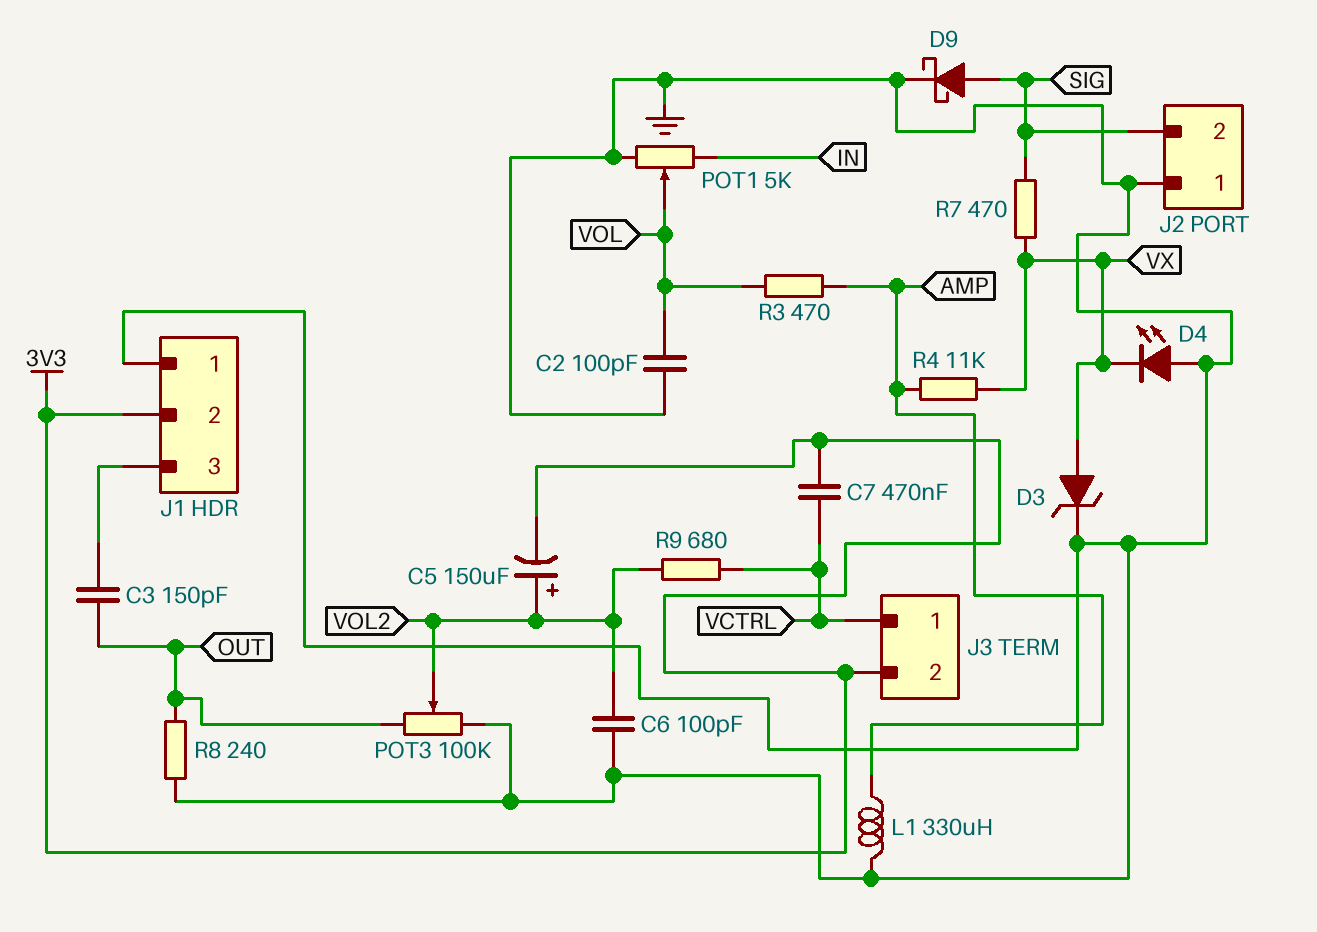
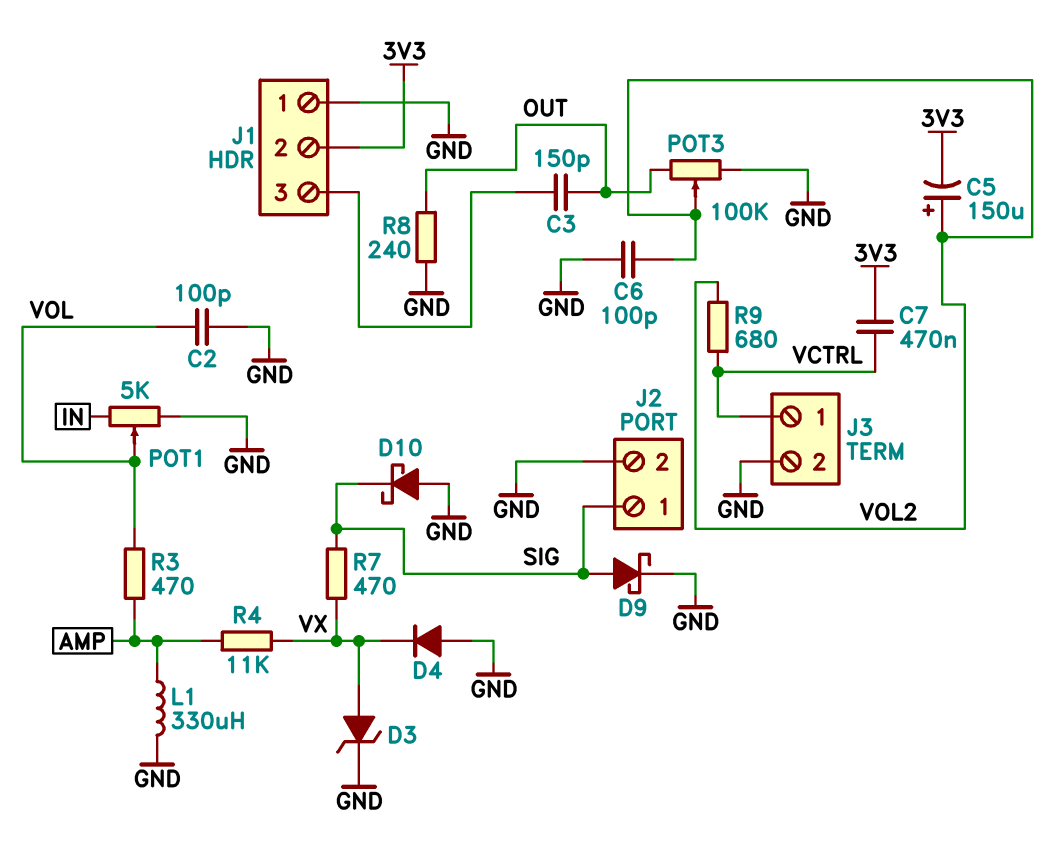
D4: LED (A GND, K VX) -> diode (A GND, K VX)
D10: none -> schottky (A GND, K SIG)
J2 pin 1: GND -> SIG
J2 pin 2: SIG -> GND
J3 pin 2: 3V3 -> GND

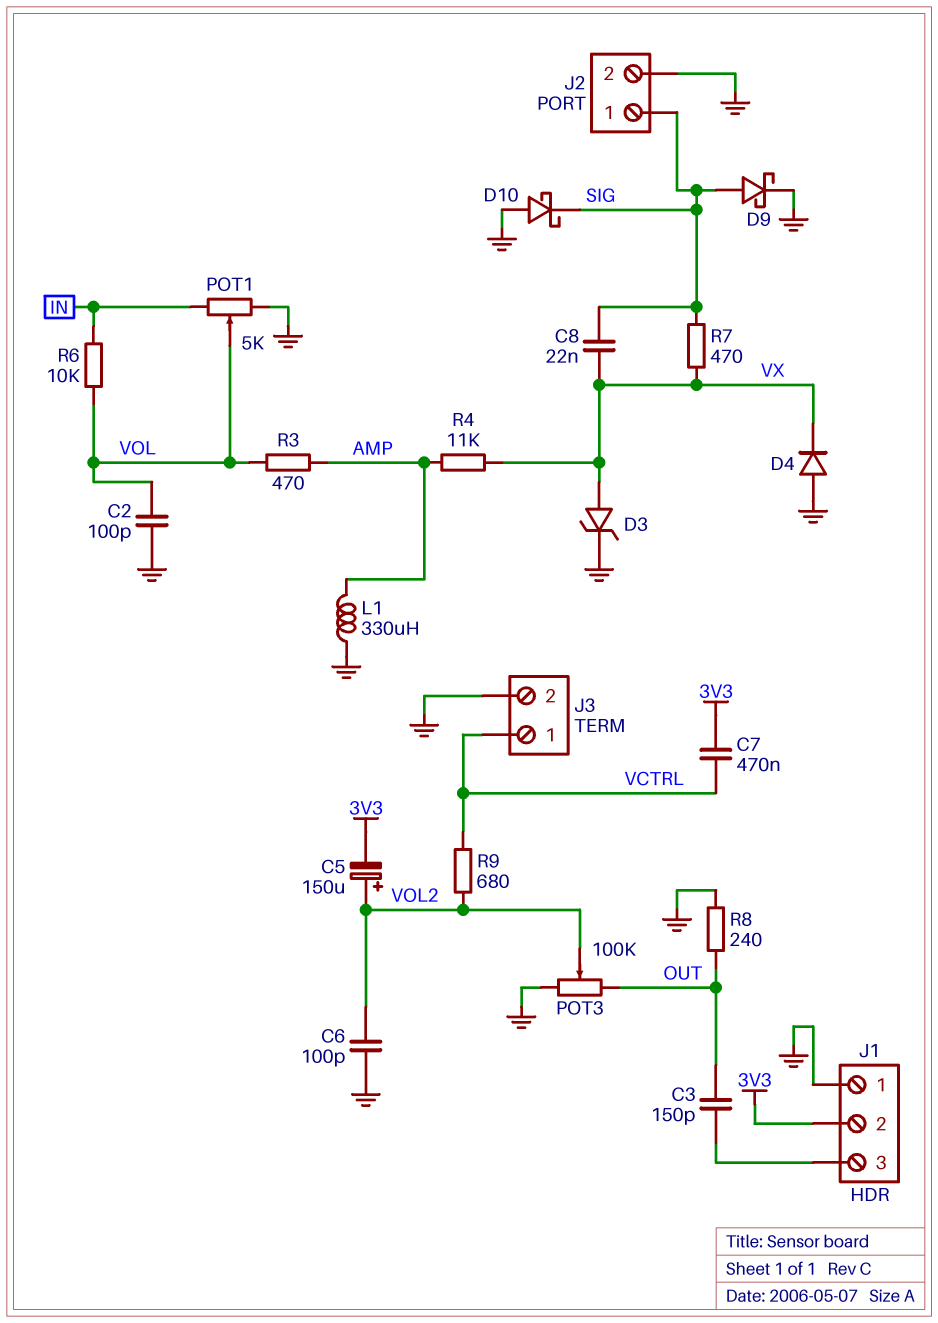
C8: none -> 22nF (SIG, VX)
R6: none -> 10k (IN, VOL)

